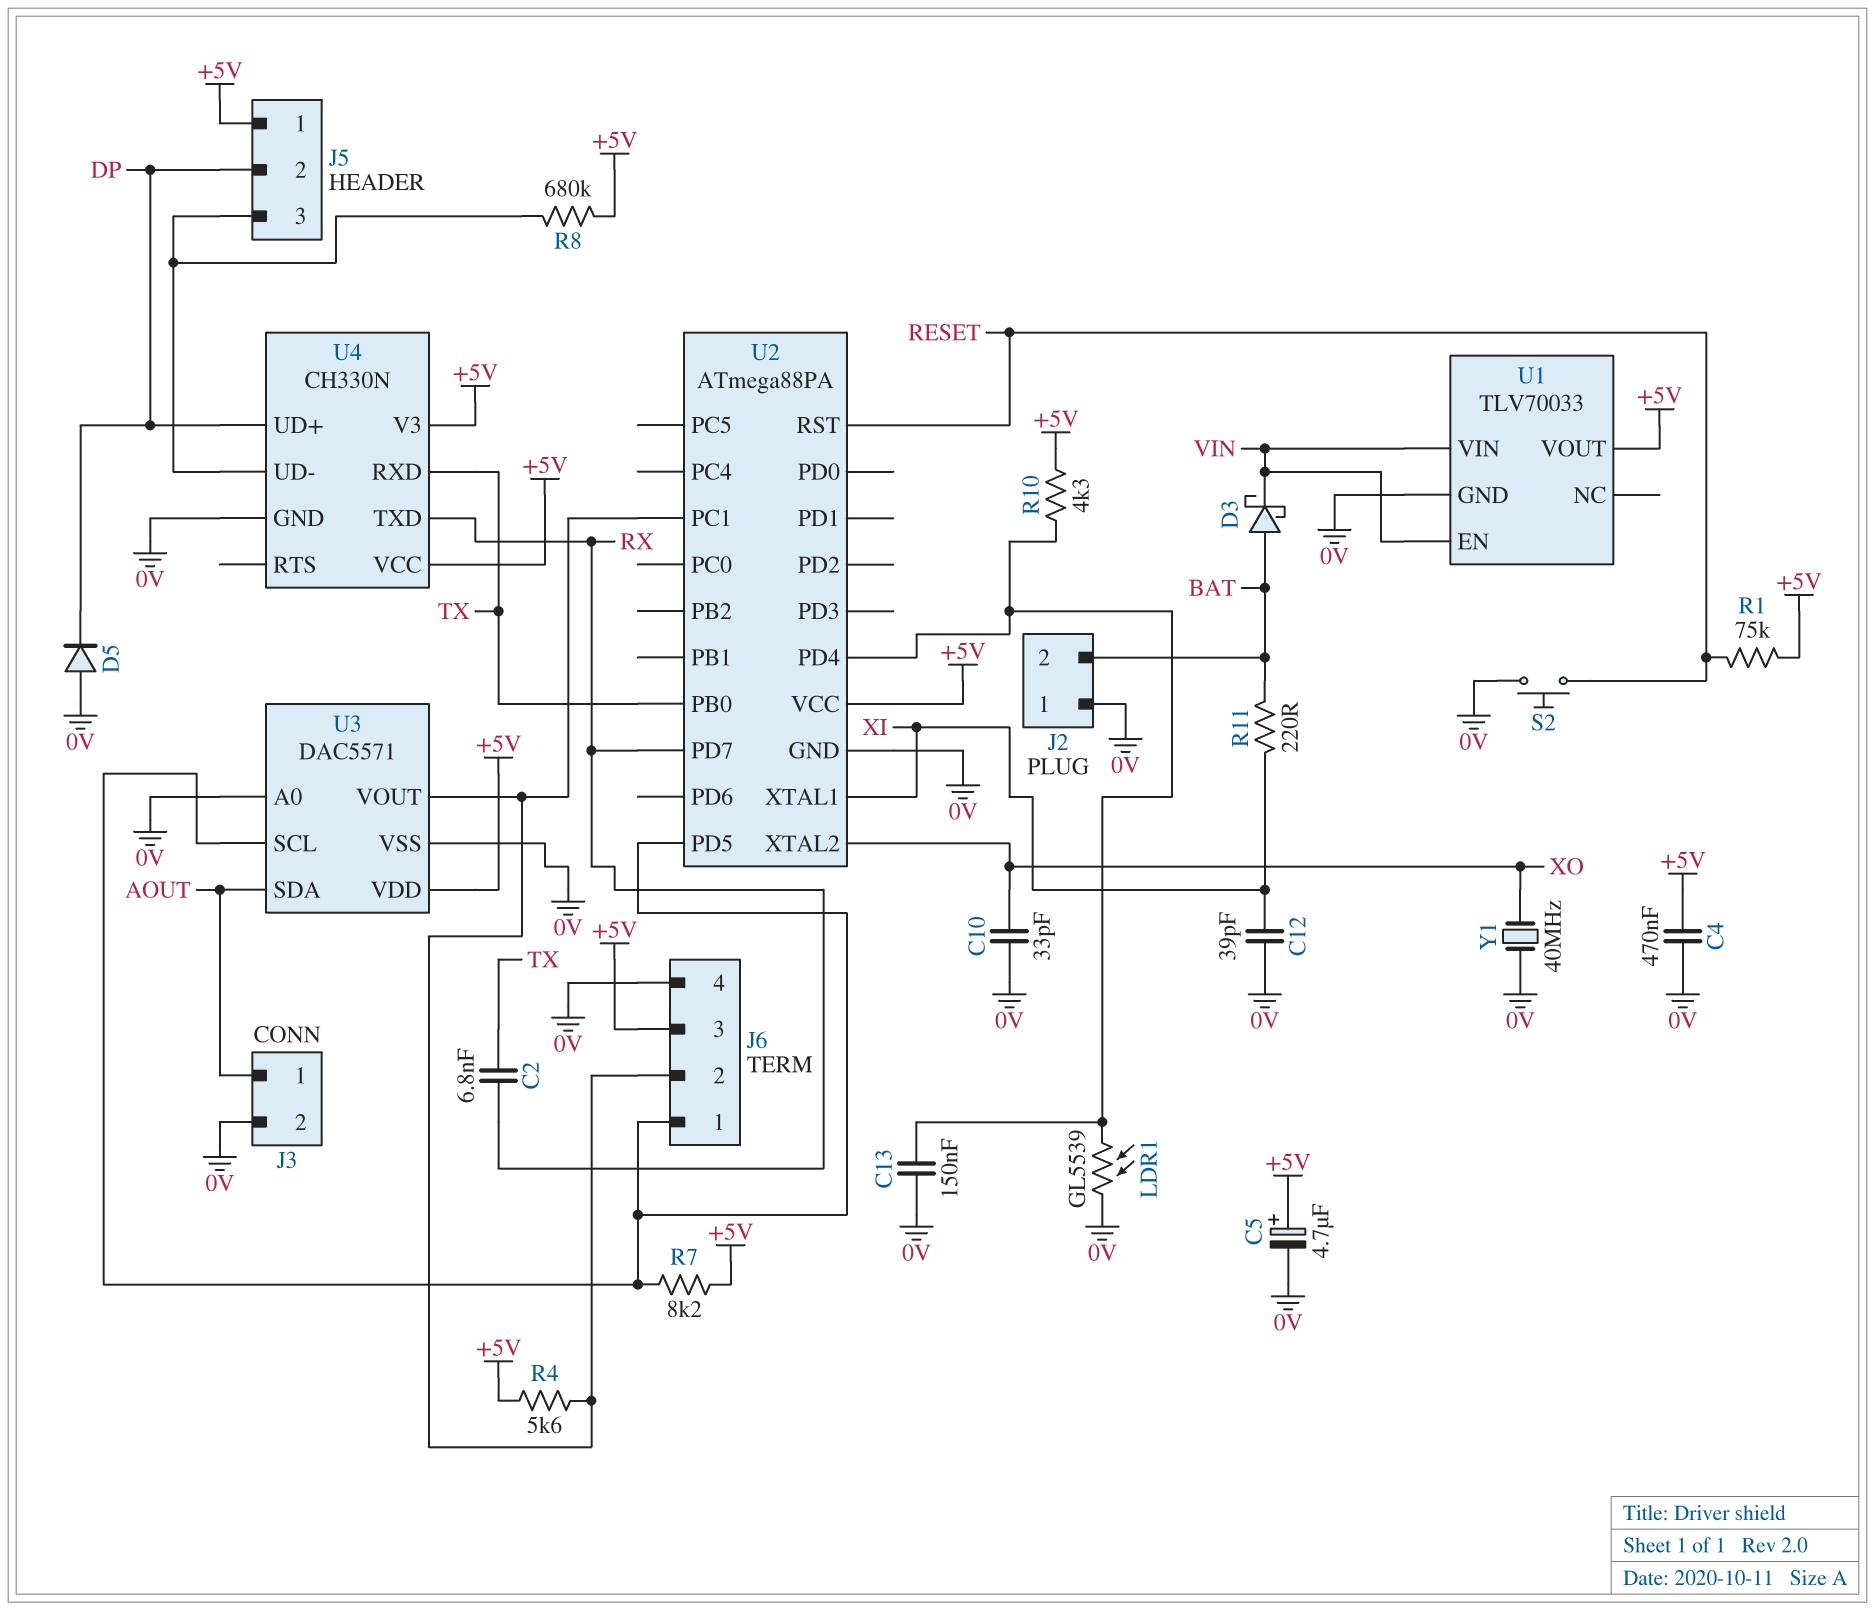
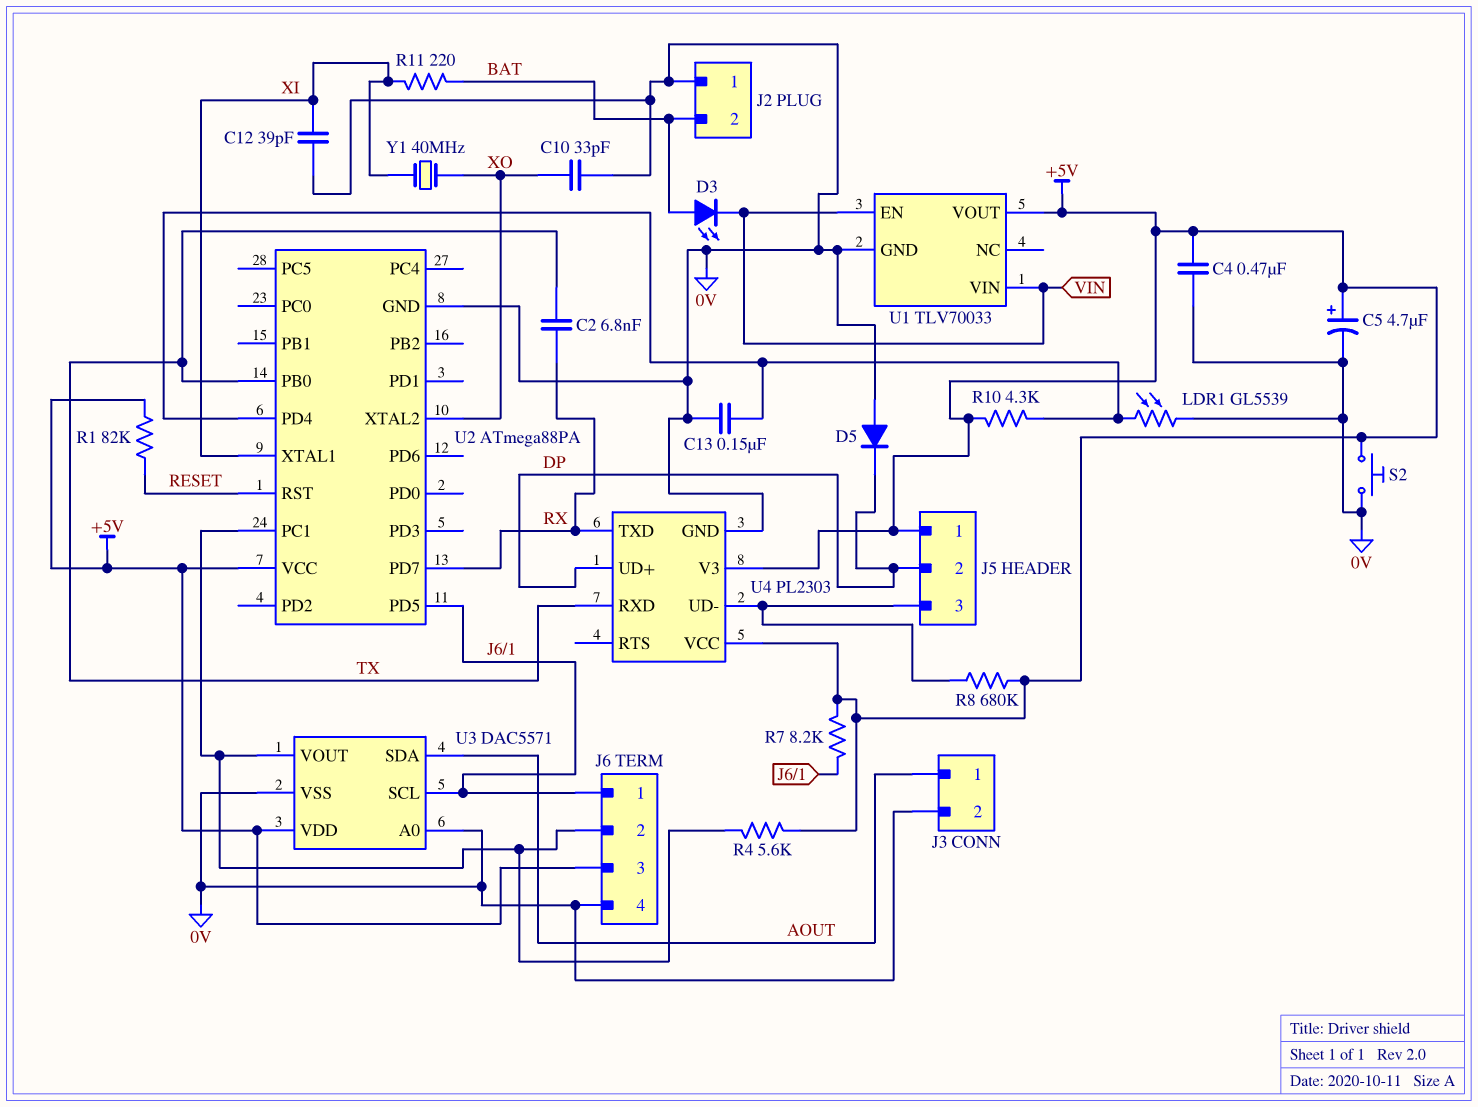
D3: schottky (A BAT, K VIN) -> LED (A BAT, K VIN)
R1: 75k (+5V, RESET) -> 82k (+5V, RESET)
S2: button (0V, RESET) -> button (+5V, 0V)
U4: CH330N -> PL2303
Y1: 40MHz (0V, XO) -> 40MHz (XI, XO)

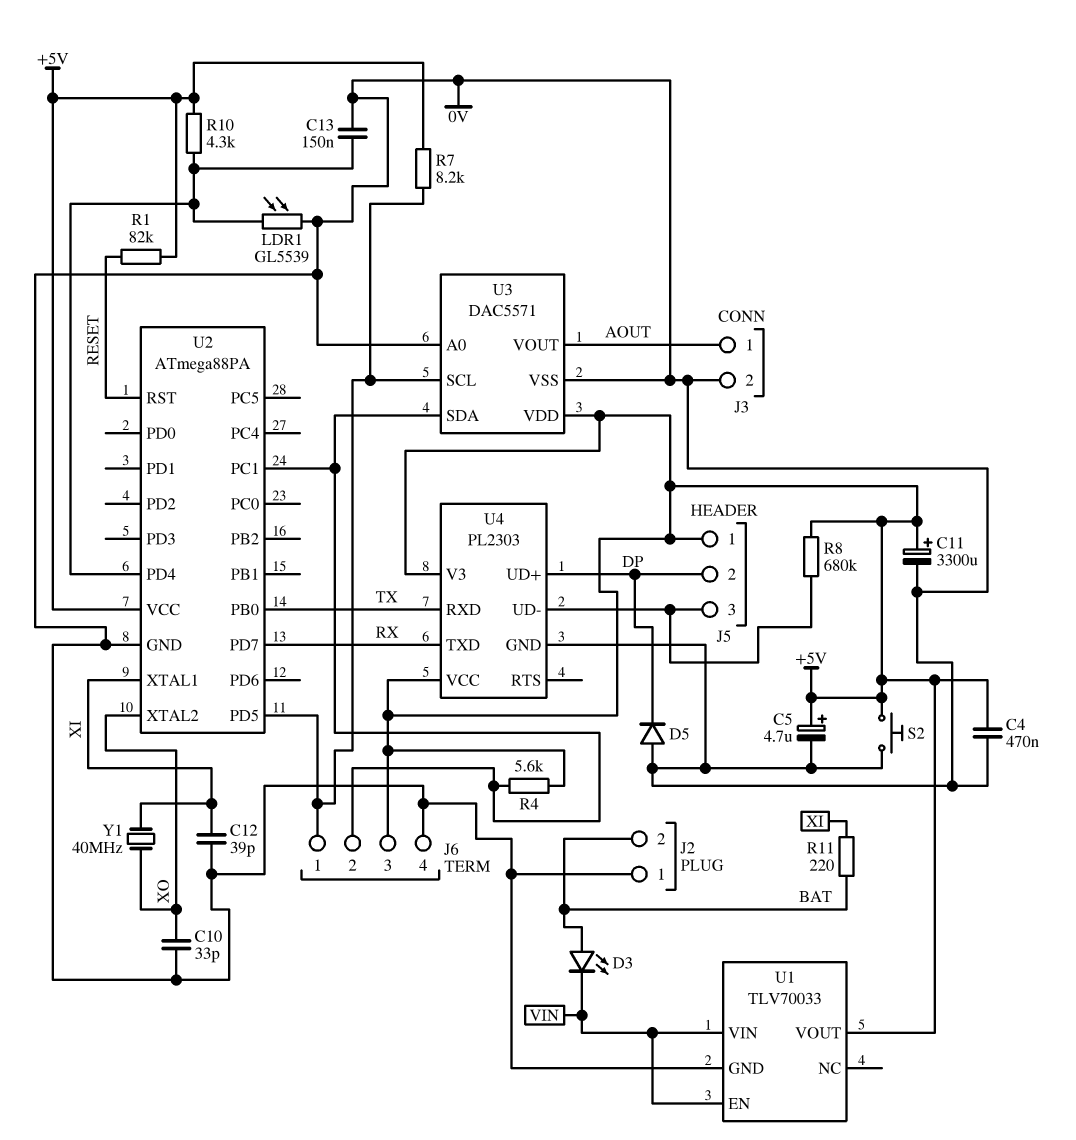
C2: 6.8nF (RX, TX) -> none
C11: none -> 3300uF (plus +5V, minus 0V)
U3 pin SDA: AOUT -> J6/2
U3 pin VOUT: J6/2 -> AOUT

